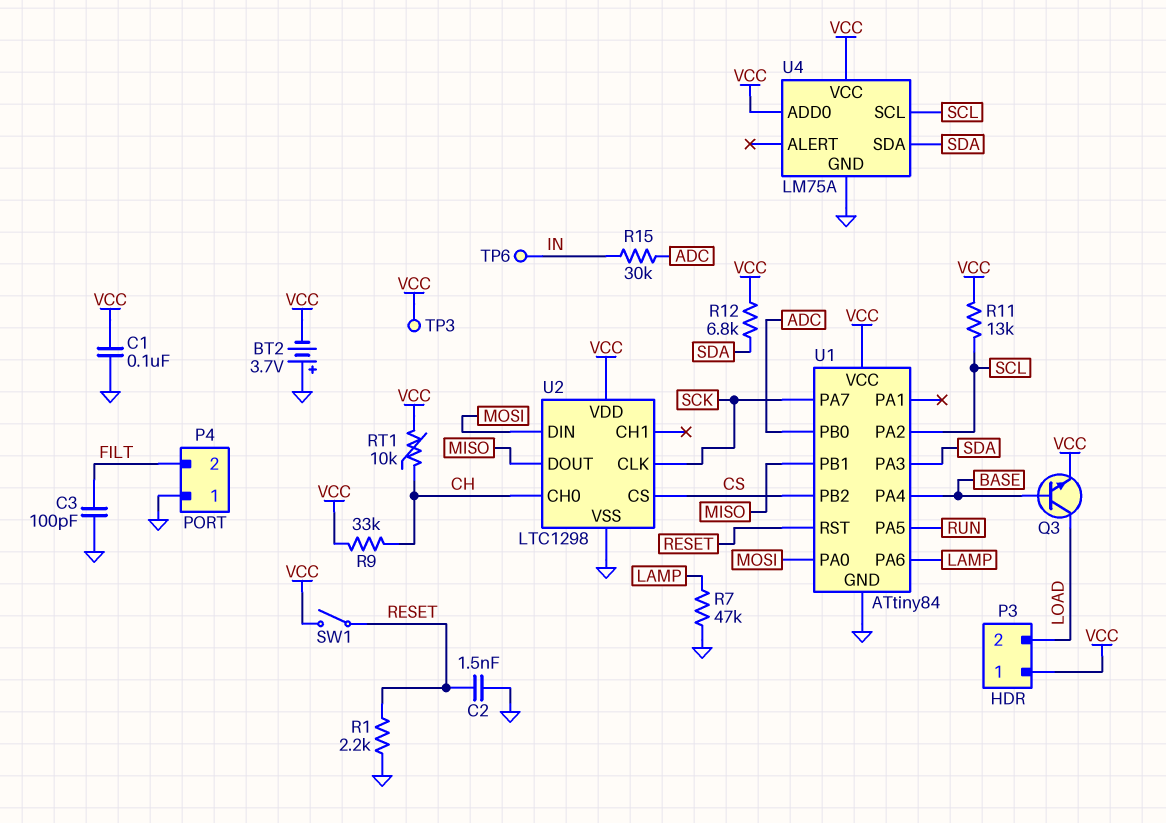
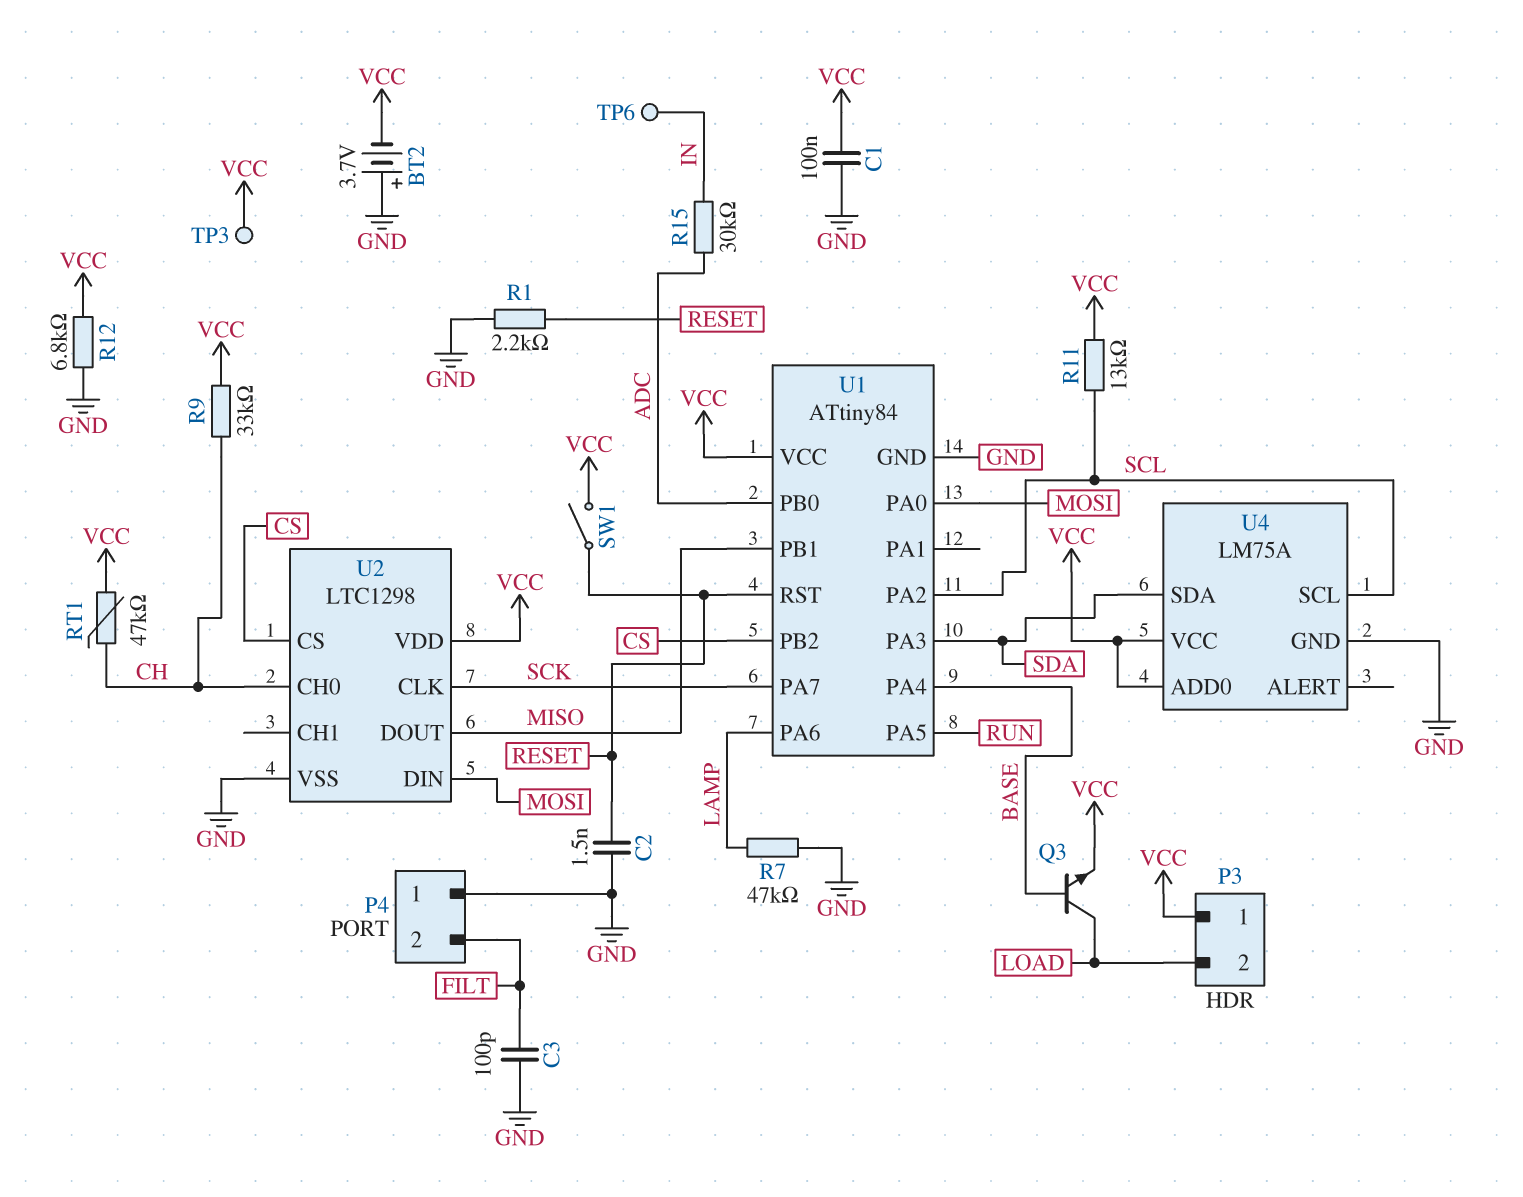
R12: 6.8k (SDA, VCC) -> 6.8k (GND, VCC)
RT1: 10k (CH, VCC) -> 47k (CH, VCC)

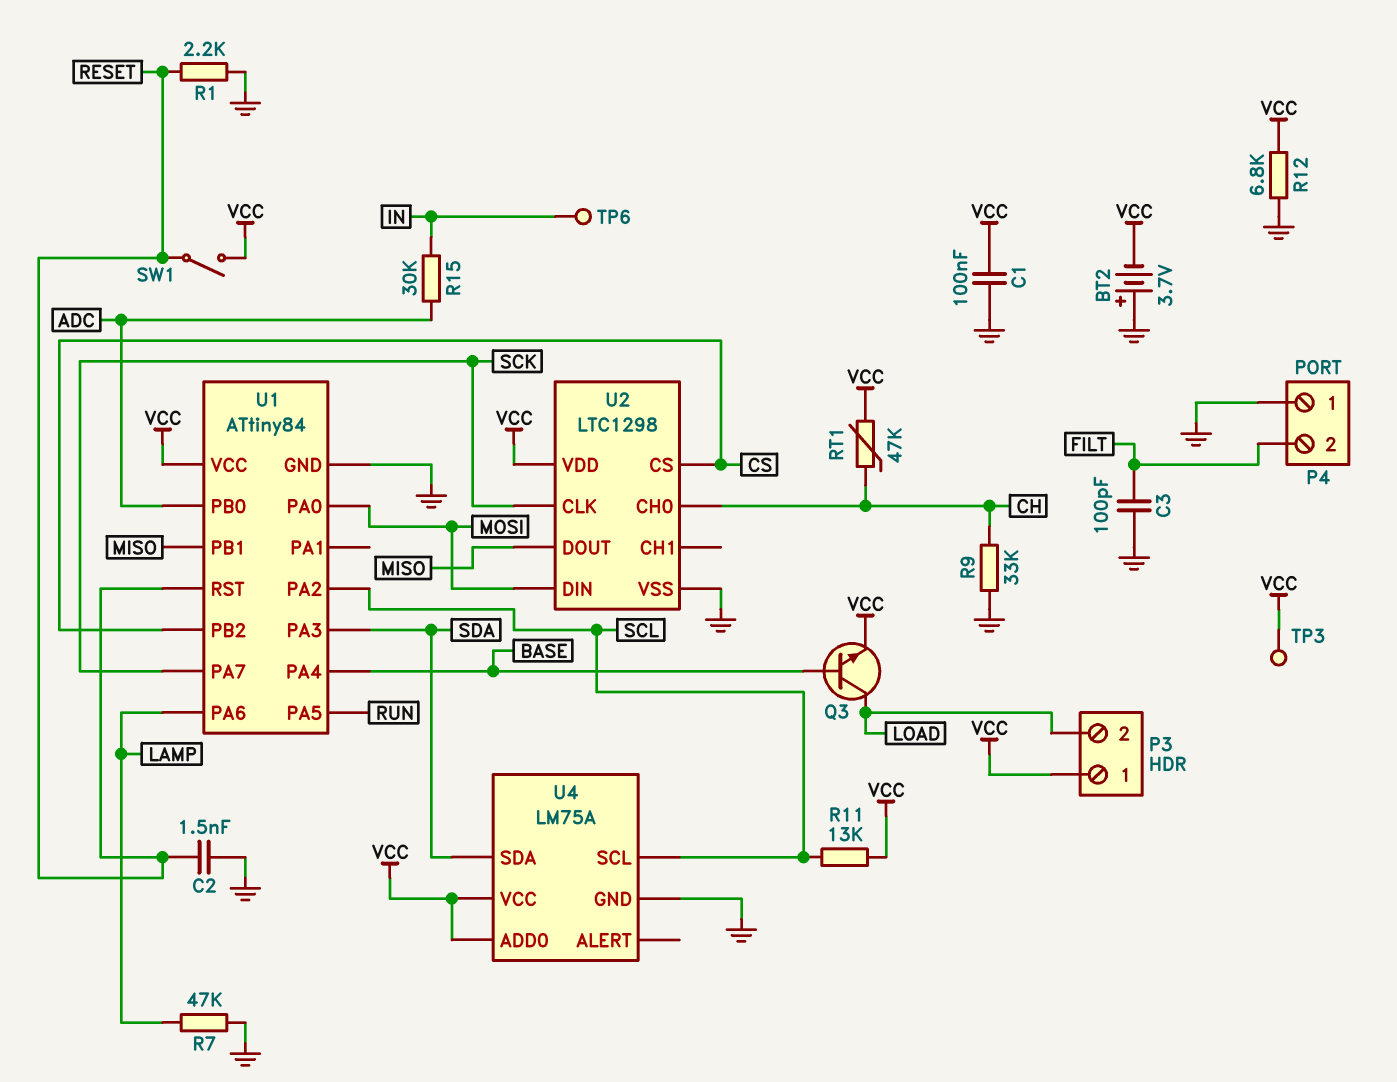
R9: 33k (CH, VCC) -> 33k (CH, GND)

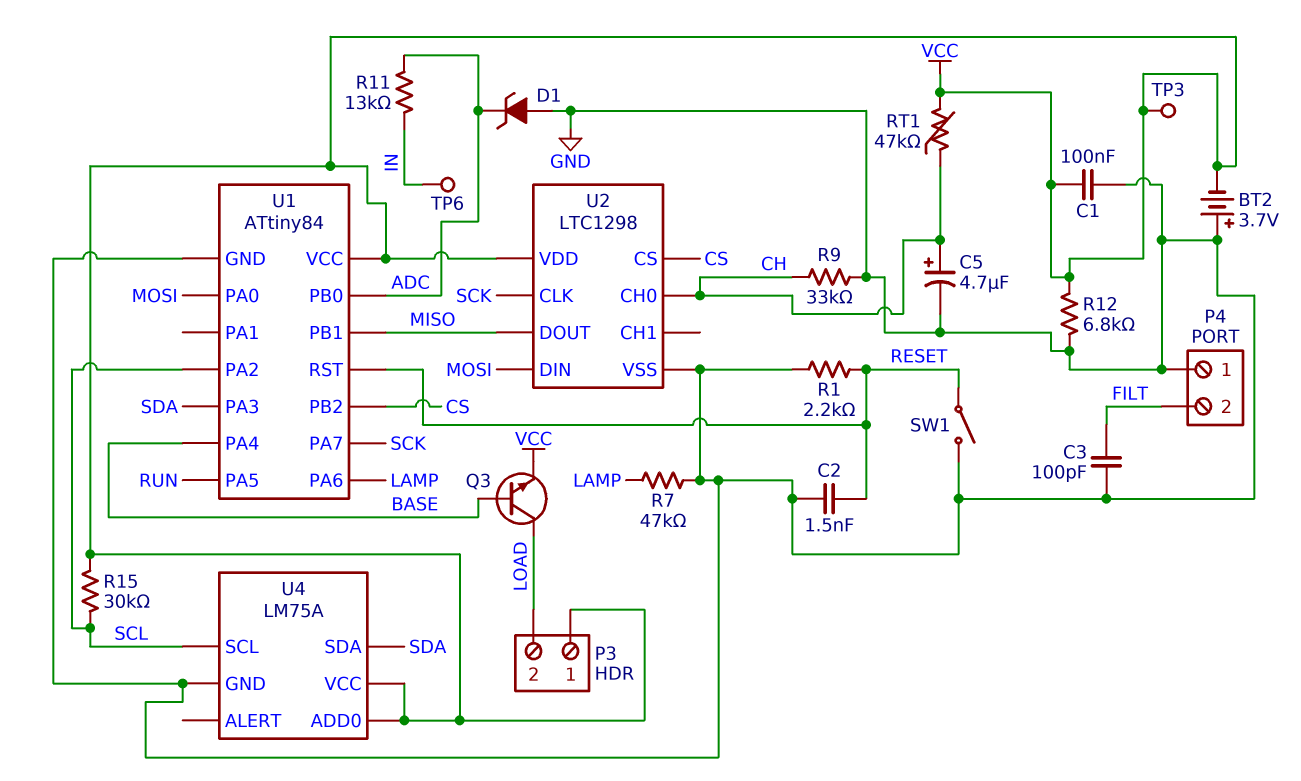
C5: none -> 4.7uF (plus CH, minus GND)
D1: none -> zener (A GND, K ADC)
R11: 13k (SCL, VCC) -> 13k (ADC, IN)
R15: 30k (ADC, IN) -> 30k (SCL, VCC)
SW1: switch (RESET, VCC) -> switch (GND, RESET)

